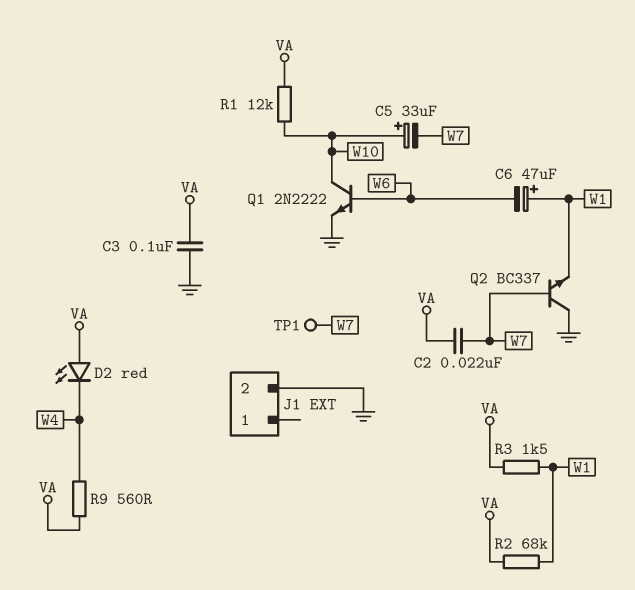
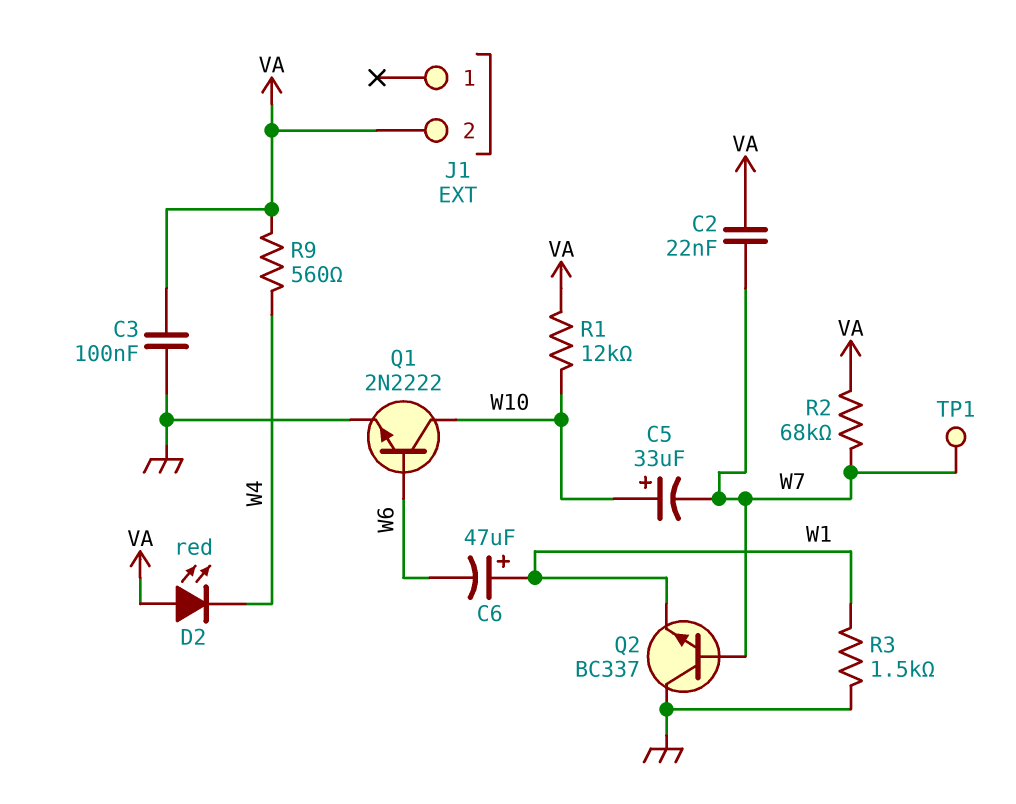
J1 pin 2: GND -> VA
R2: 68k (VA, W1) -> 68k (VA, W7)
R3: 1.5k (VA, W1) -> 1.5k (GND, W1)

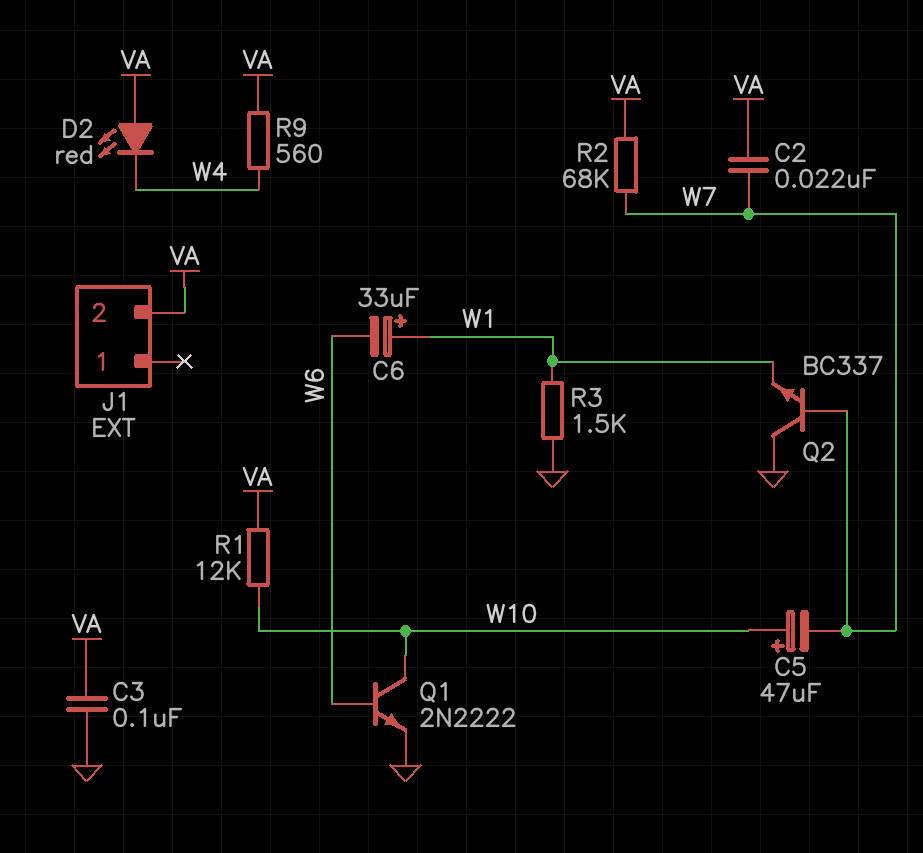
C5: 33uF (plus W10, minus W7) -> 47uF (plus W10, minus W7)
C6: 47uF (plus W1, minus W6) -> 33uF (plus W1, minus W6)
TP1: test point (W7) -> none

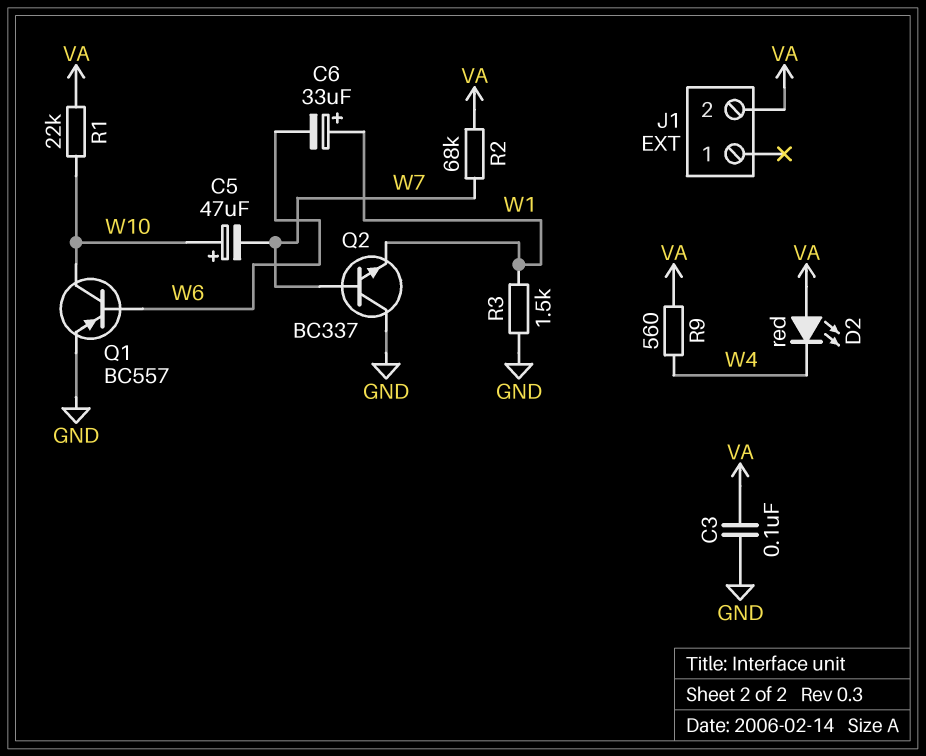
C2: 22nF (VA, W7) -> none
Q1: NPN 2N2222 (B W6, C W10, E GND) -> PNP BC557 (B W6, C W10, E GND)
R1: 12k (VA, W10) -> 22k (VA, W10)

